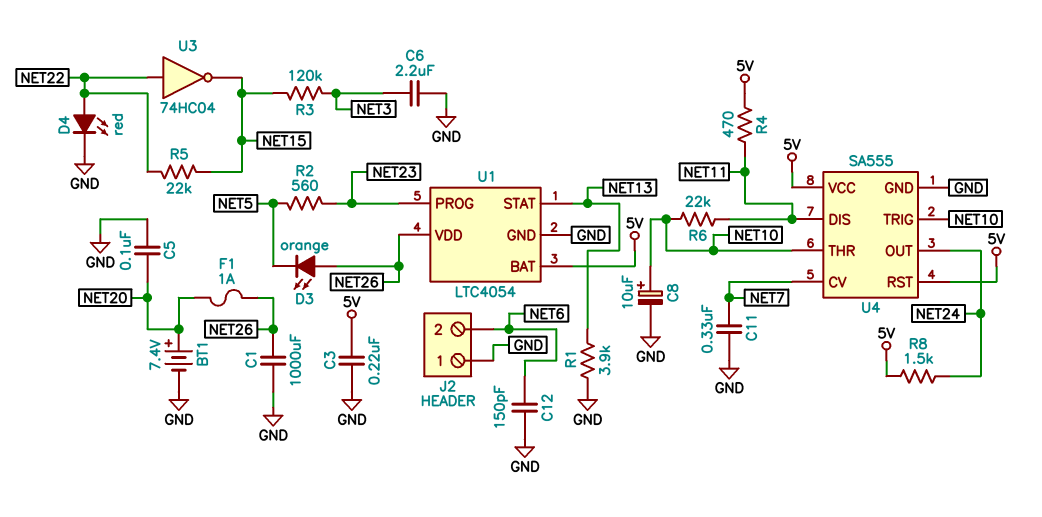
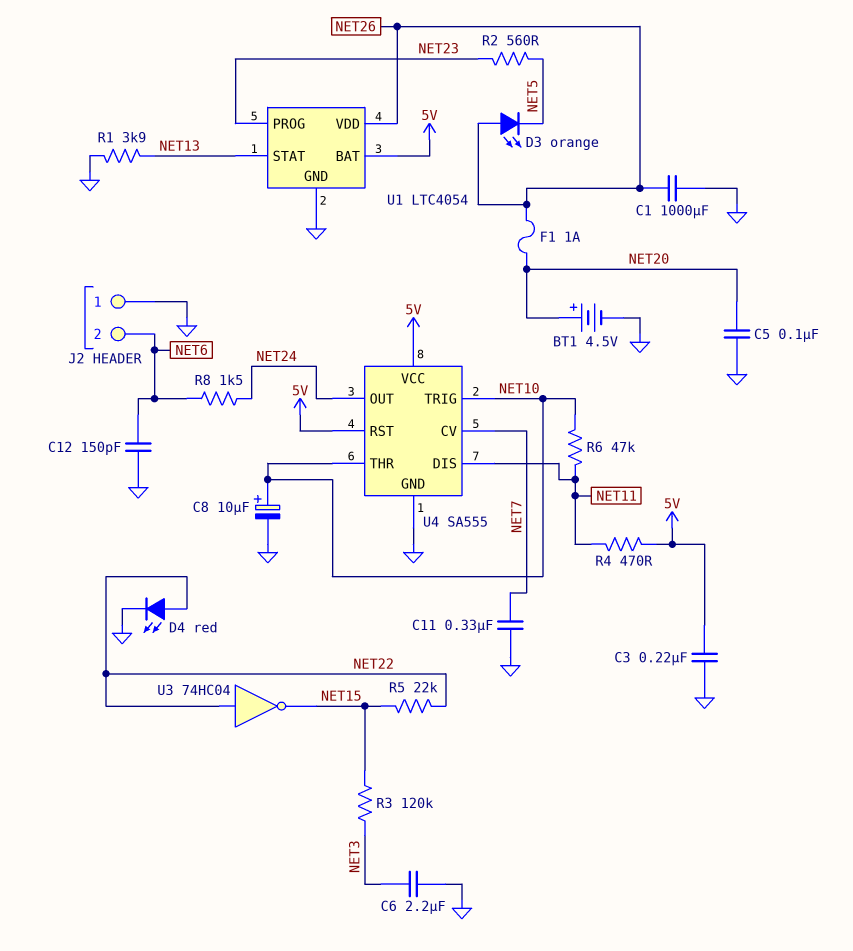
BT1: 7.4V (plus NET20, minus GND) -> 4.5V (plus NET20, minus GND)
R6: 22k (NET10, NET11) -> 47k (NET10, NET11)
R8: 1.5k (5V, NET24) -> 1.5k (NET6, NET24)

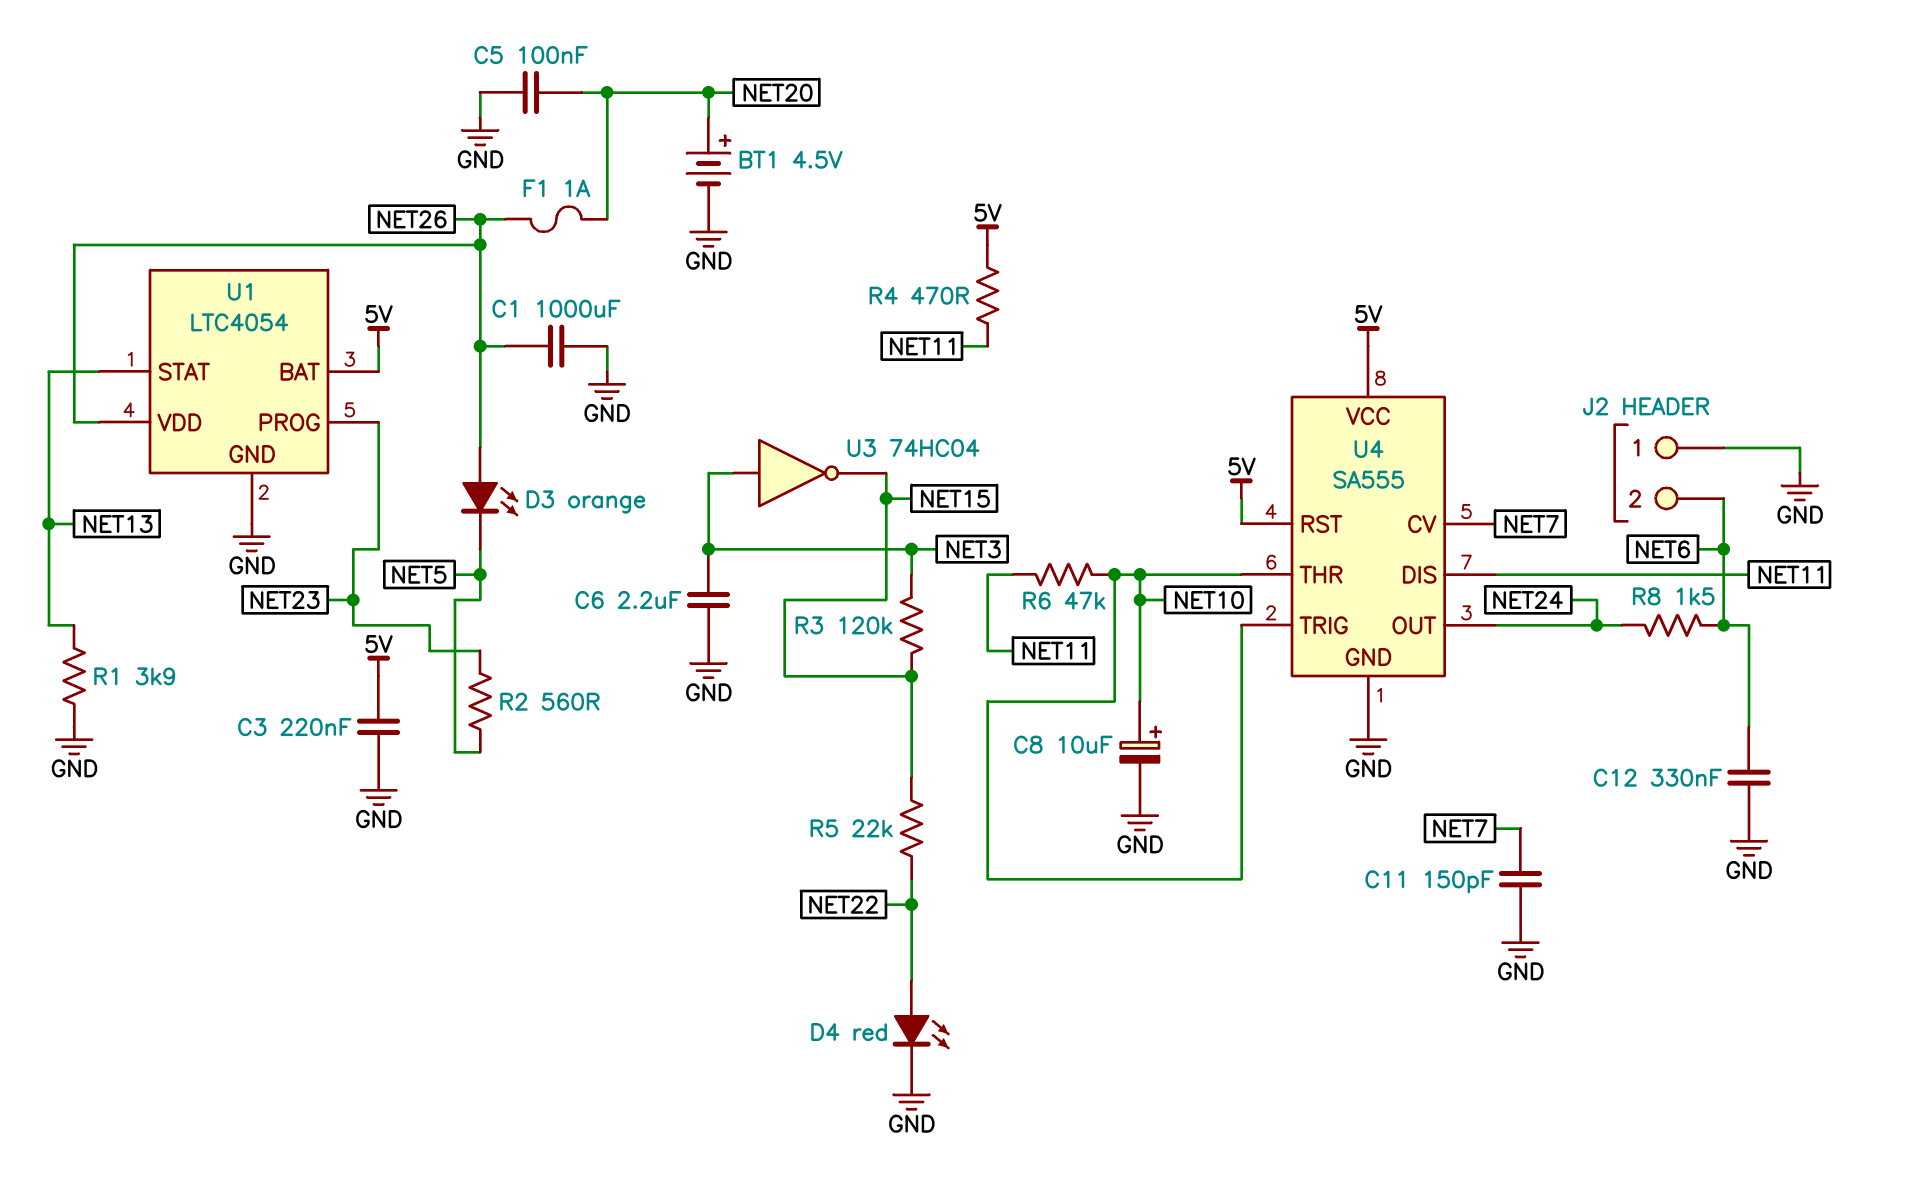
C11: 330nF (GND, NET7) -> 150pF (GND, NET7)
C12: 150pF (GND, NET6) -> 330nF (GND, NET6)
U3: NOT 74HC04 (in NET22, out NET15) -> NOT 74HC04 (in NET3, out NET15)

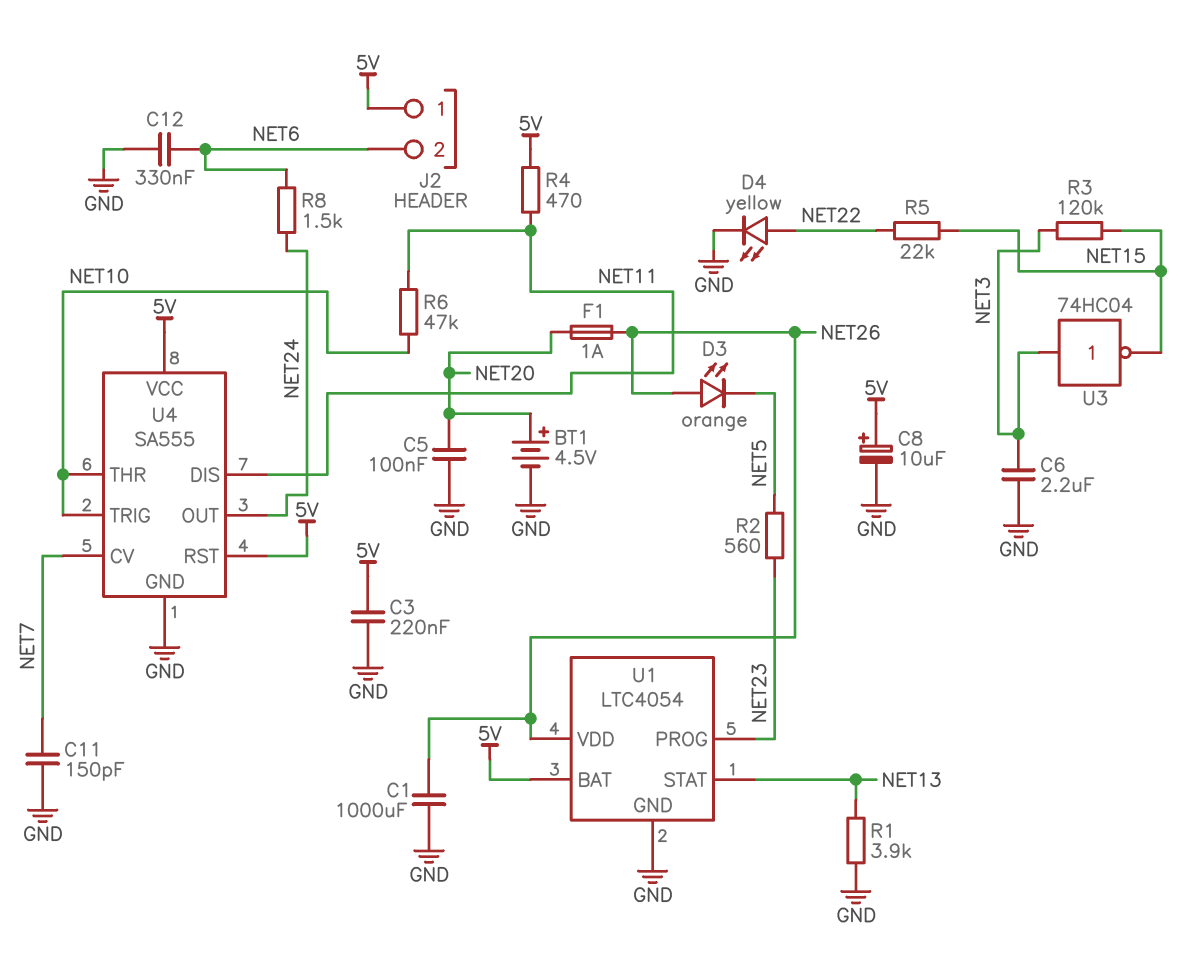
C8: 10uF (plus NET10, minus GND) -> 10uF (plus 5V, minus GND)
D4: LED red (A NET22, K GND) -> LED yellow (A NET22, K GND)
J2 pin 1: GND -> 5V

